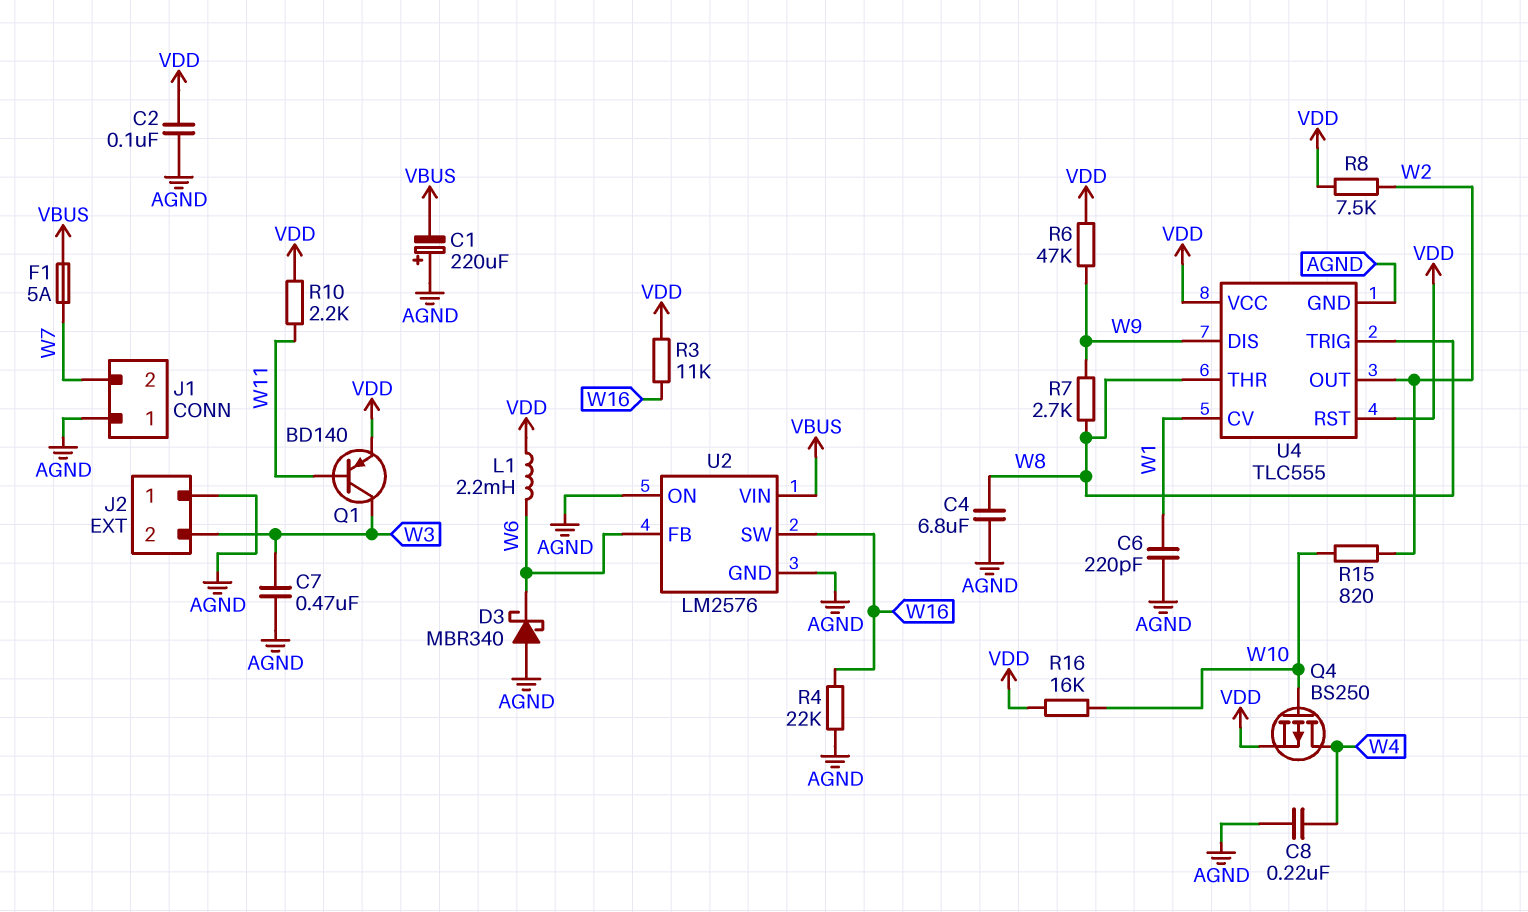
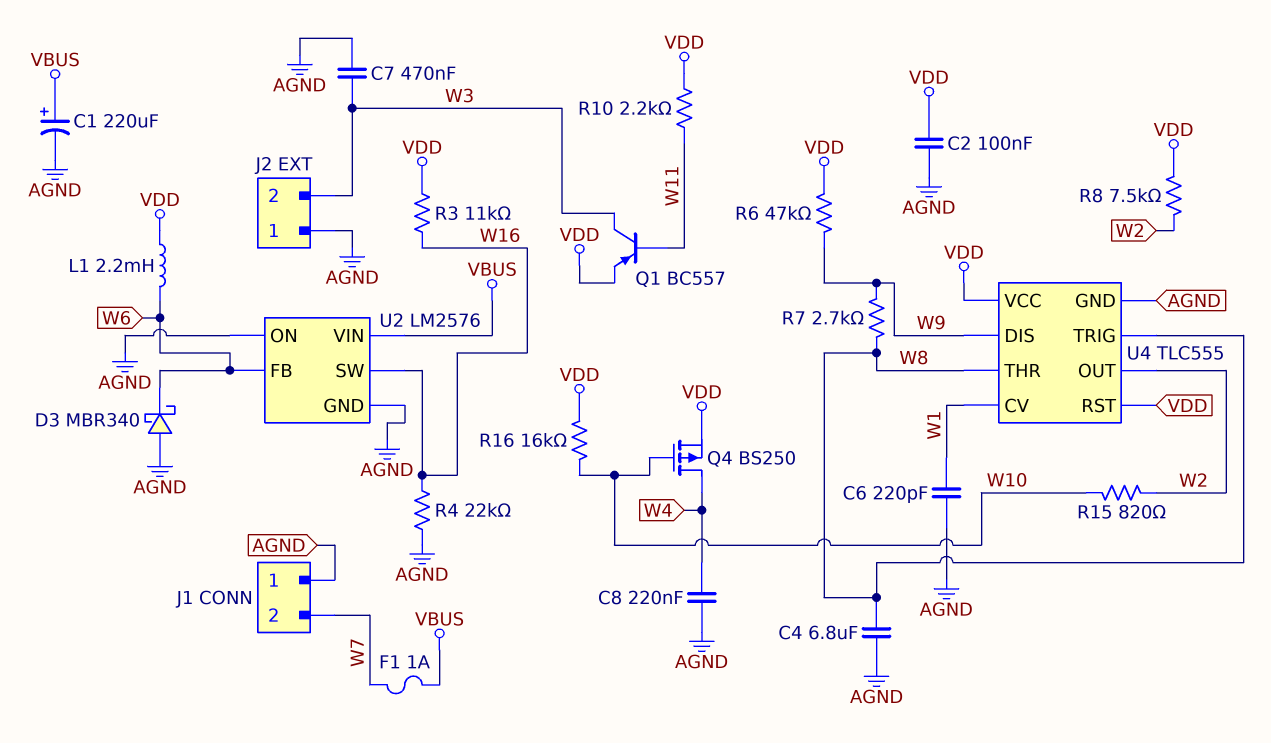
C1: 220uF (plus AGND, minus VBUS) -> 220uF (plus VBUS, minus AGND)
F1: 5A (VBUS, W7) -> 1A (VBUS, W7)
Q1: PNP BD140 (B W11, C W3, E VDD) -> PNP BC557 (B W11, C W3, E VDD)

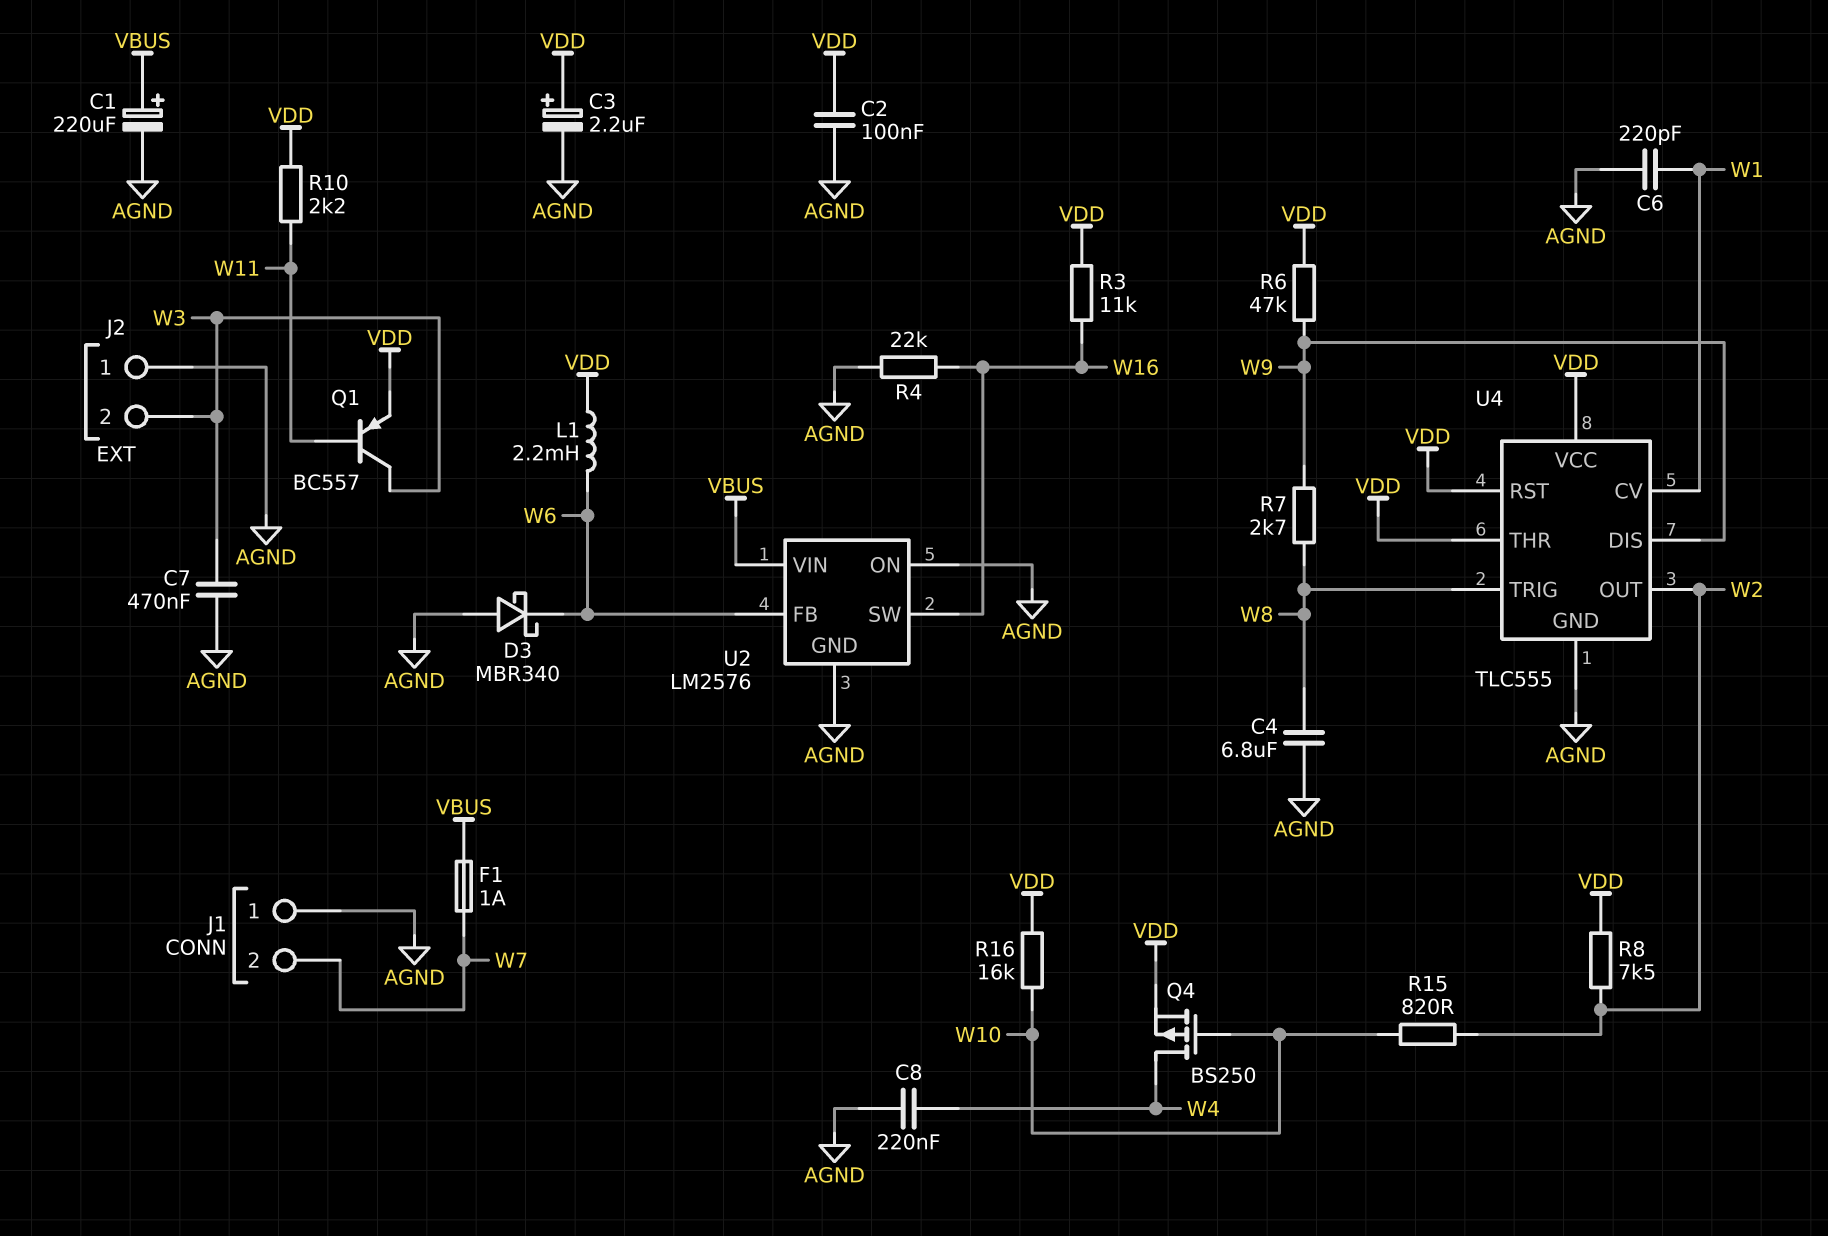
C3: none -> 2.2uF (plus VDD, minus AGND)
U4 pin THR: W8 -> VDD

